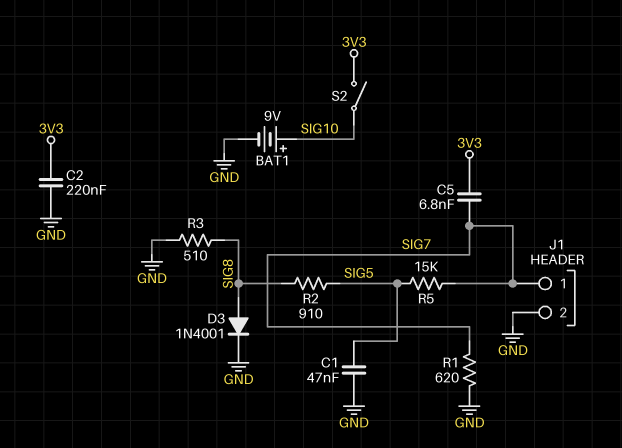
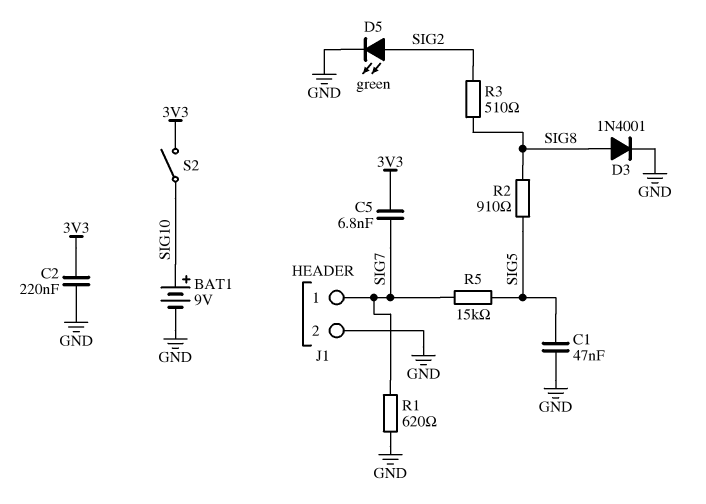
D5: none -> LED green (A SIG2, K GND)
R3: 510 (GND, SIG8) -> 510 (SIG2, SIG8)

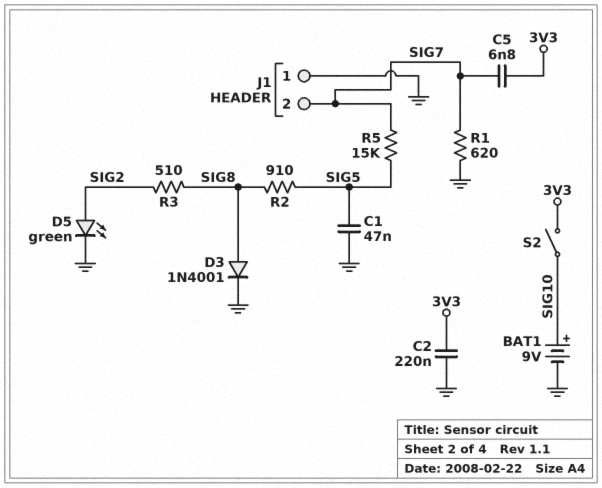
J1 pin 1: SIG7 -> GND
J1 pin 2: GND -> SIG7

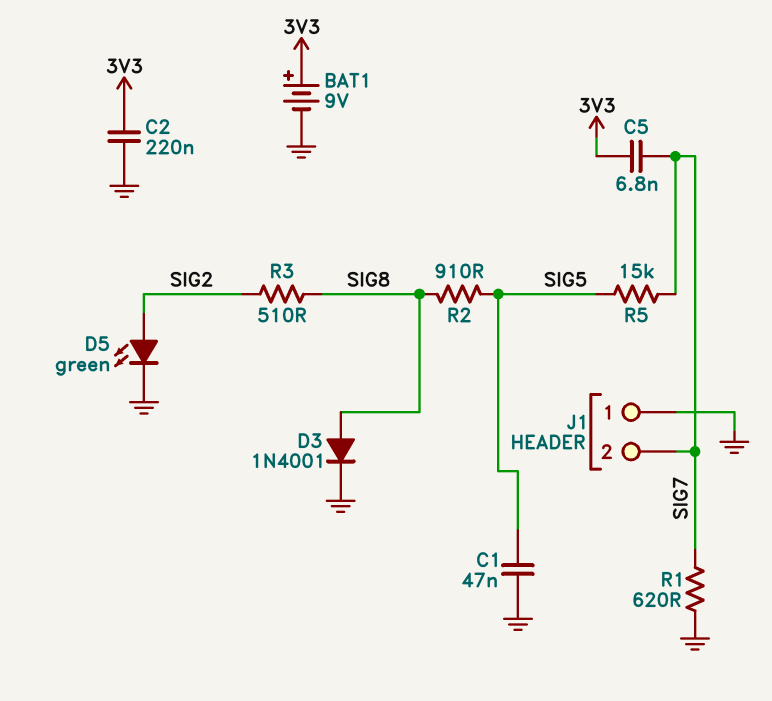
BAT1: 9V (plus SIG10, minus GND) -> 9V (plus 3V3, minus GND)
S2: switch (3V3, SIG10) -> none

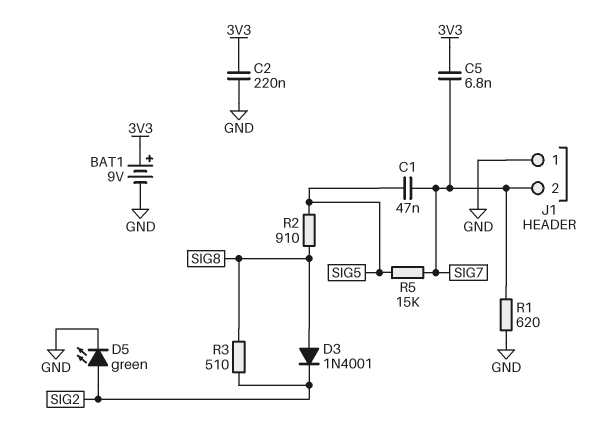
C1: 47nF (GND, SIG5) -> 47nF (SIG5, SIG7)
D3: diode 1N4001 (A SIG8, K GND) -> diode 1N4001 (A SIG8, K SIG2)

